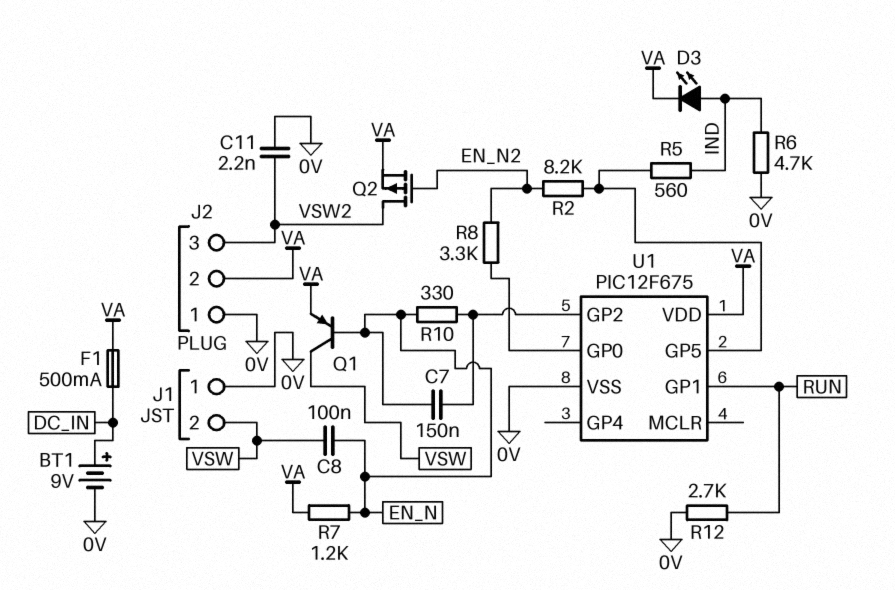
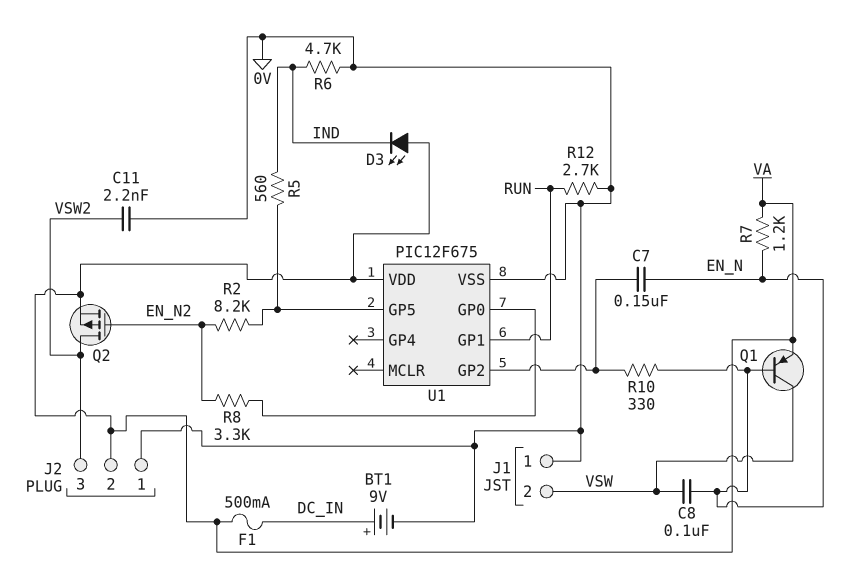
D3: LED (A IND, K VA) -> LED (A VA, K IND)

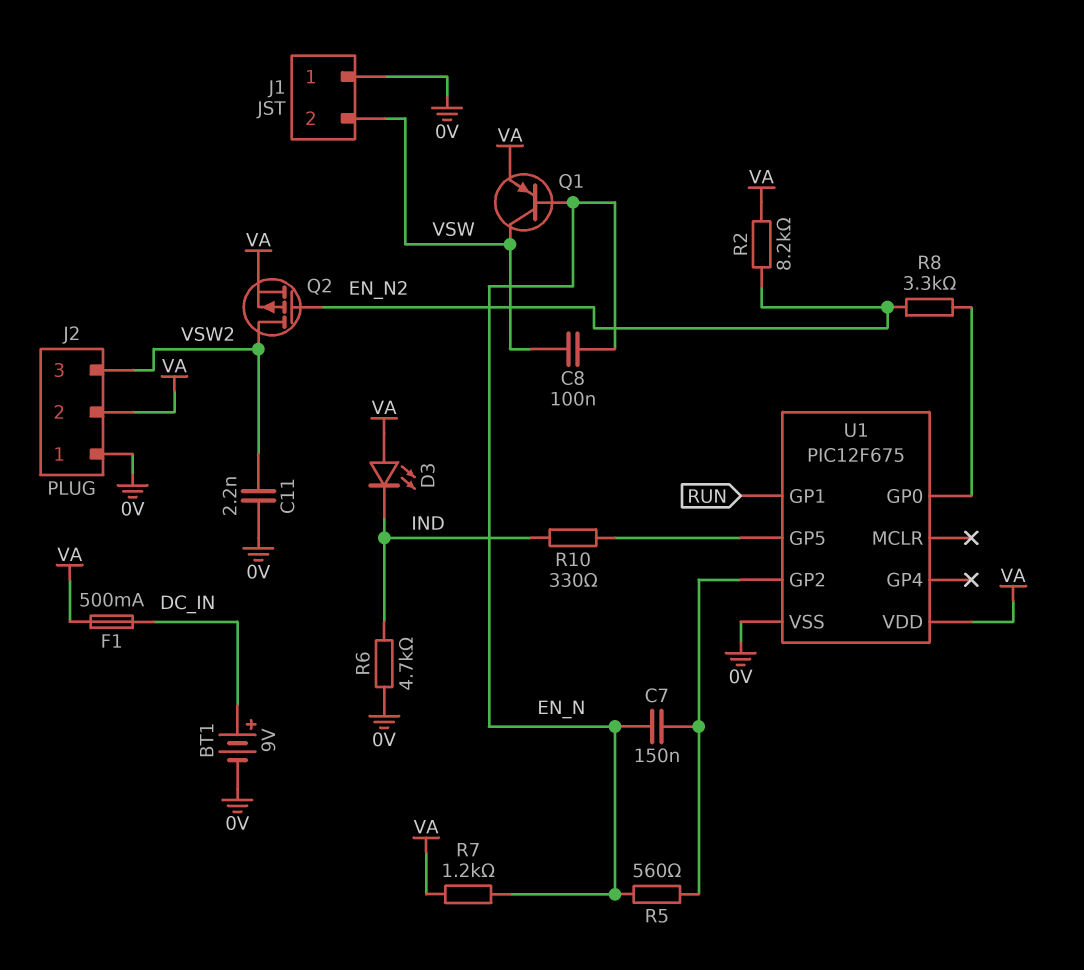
R2: 8.2k (EN_N2, U1/GP5) -> 8.2k (EN_N2, VA)
R5: 560 (IND, U1/GP5) -> 560 (EN_N, U1/GP2)
R10: 330 (EN_N, U1/GP2) -> 330 (IND, U1/GP5)
R12: 2.7k (0V, RUN) -> none

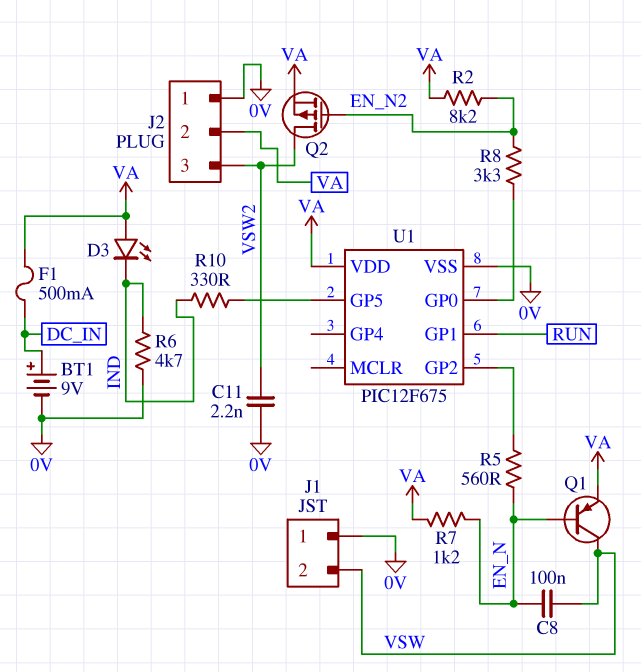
C7: 150nF (EN_N, U1/GP2) -> none

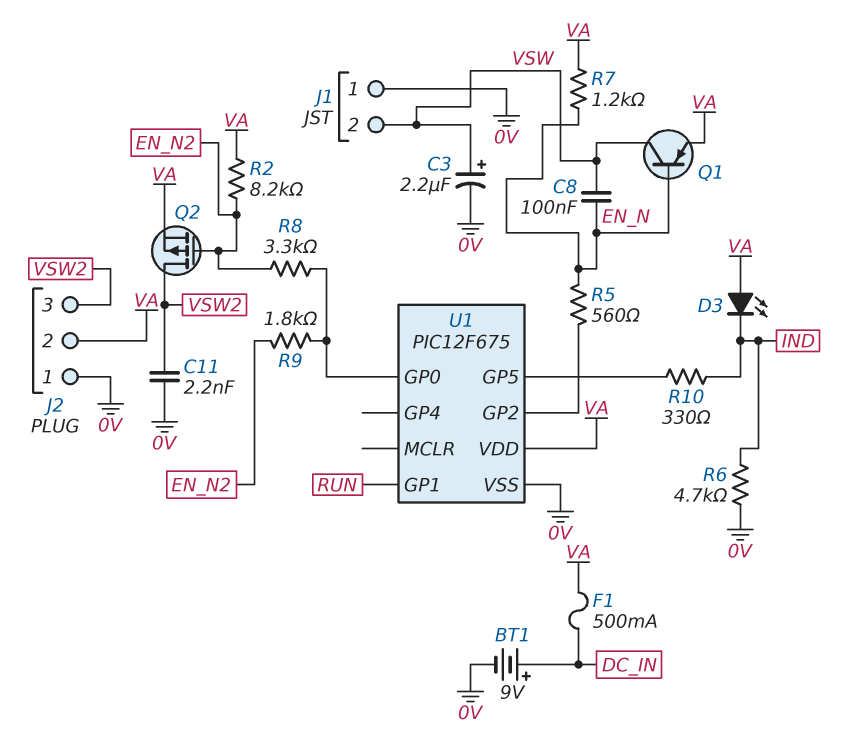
C3: none -> 2.2uF (plus VSW, minus 0V)
R9: none -> 1.8k (EN_N2, U1/GP0)

